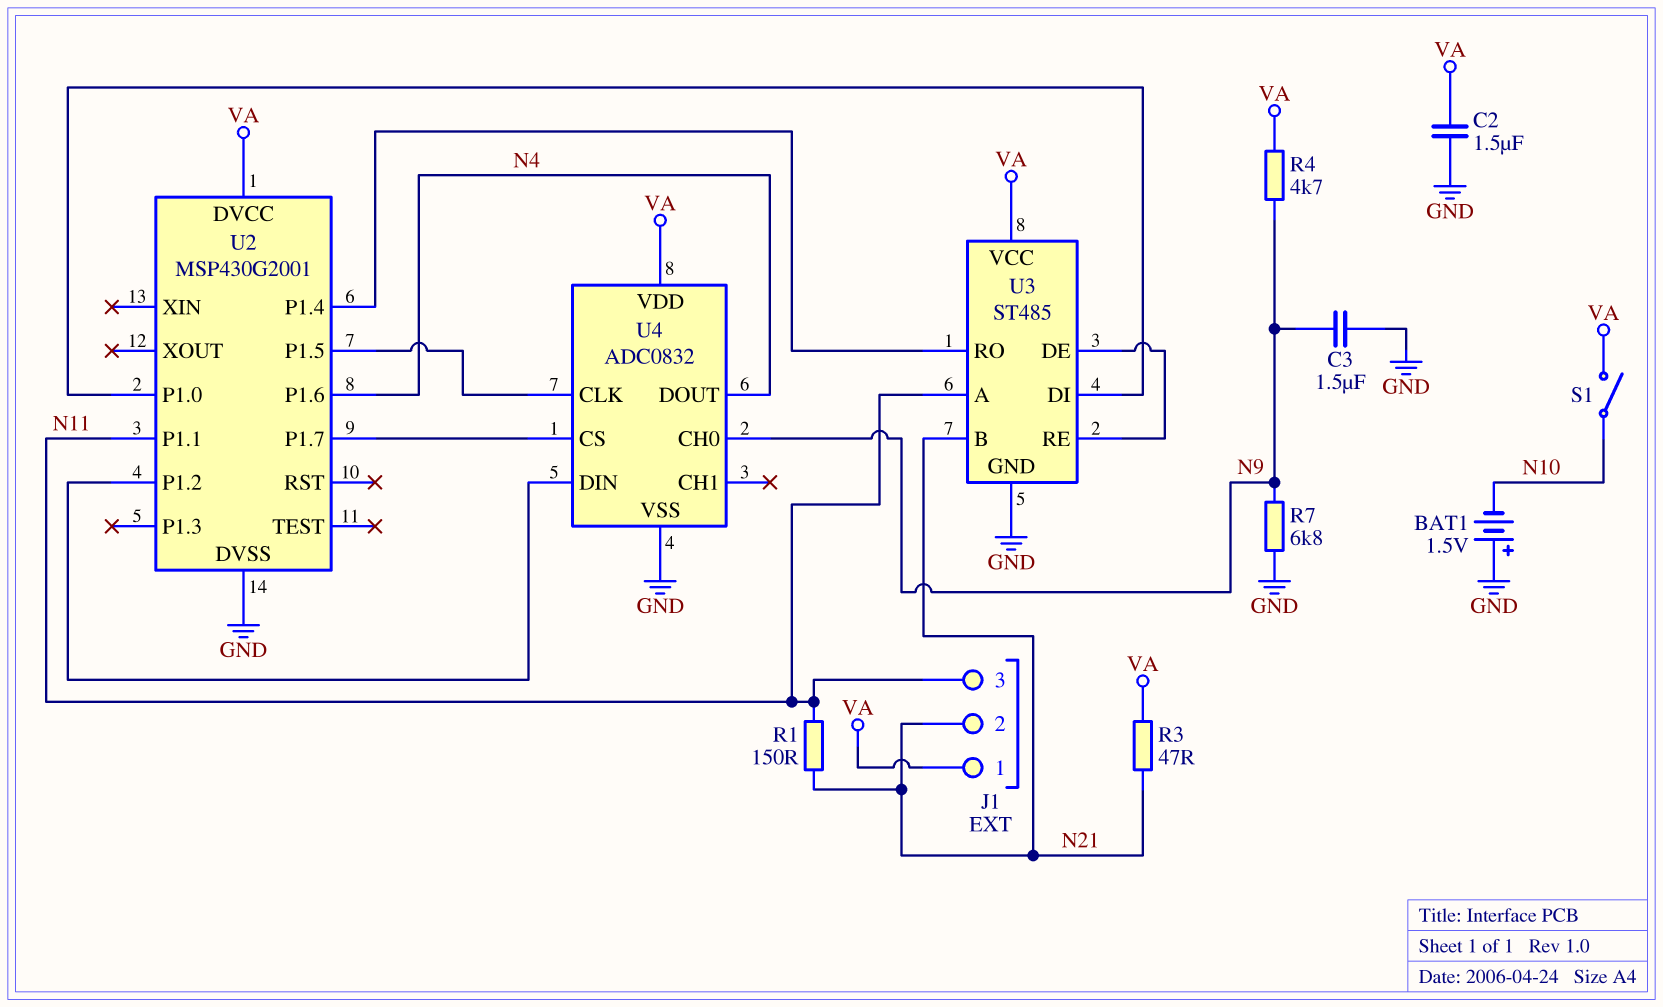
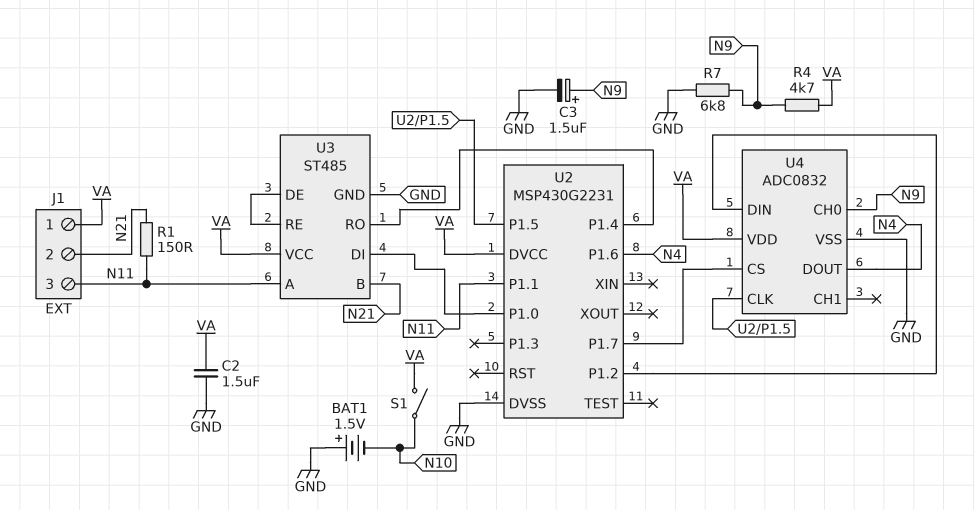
C3: 1.5uF (GND, N9) -> 1.5uF (plus N9, minus GND)
R3: 47 (N21, VA) -> none
U2: MSP430G2001 -> MSP430G2231

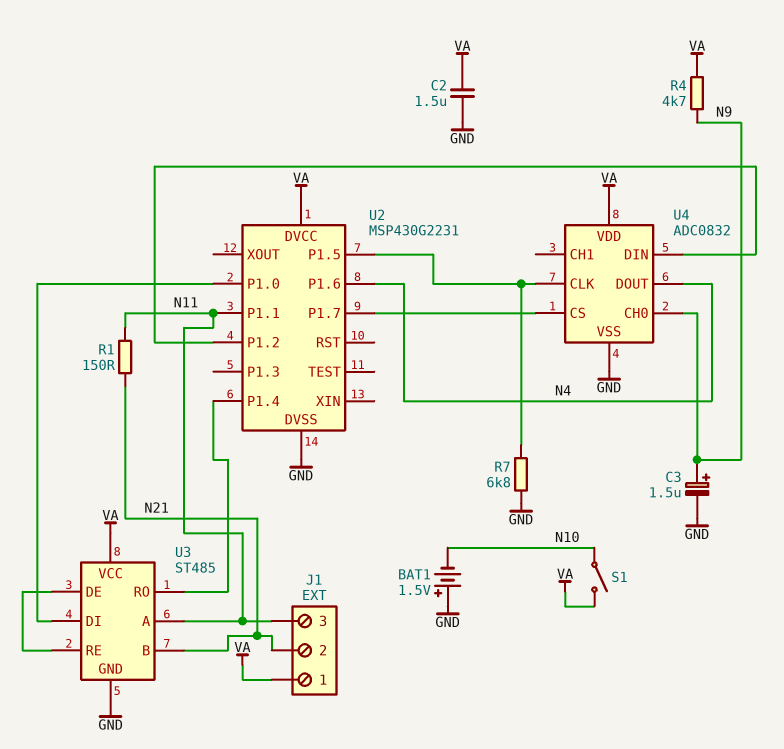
R7: 6.8k (GND, N9) -> 6.8k (GND, U2/P1.5)

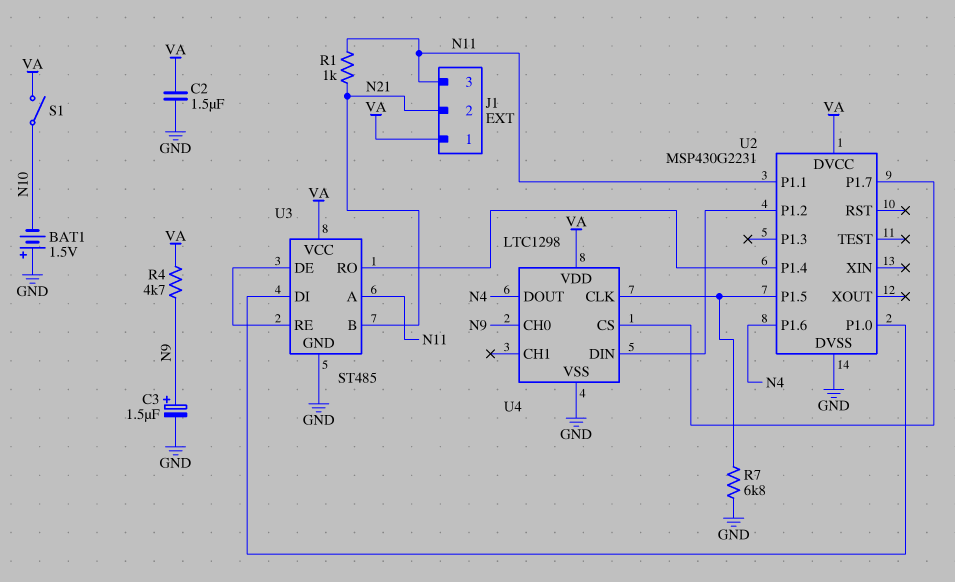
R1: 150 (N11, N21) -> 1k (N11, N21)
U4: ADC0832 -> LTC1298

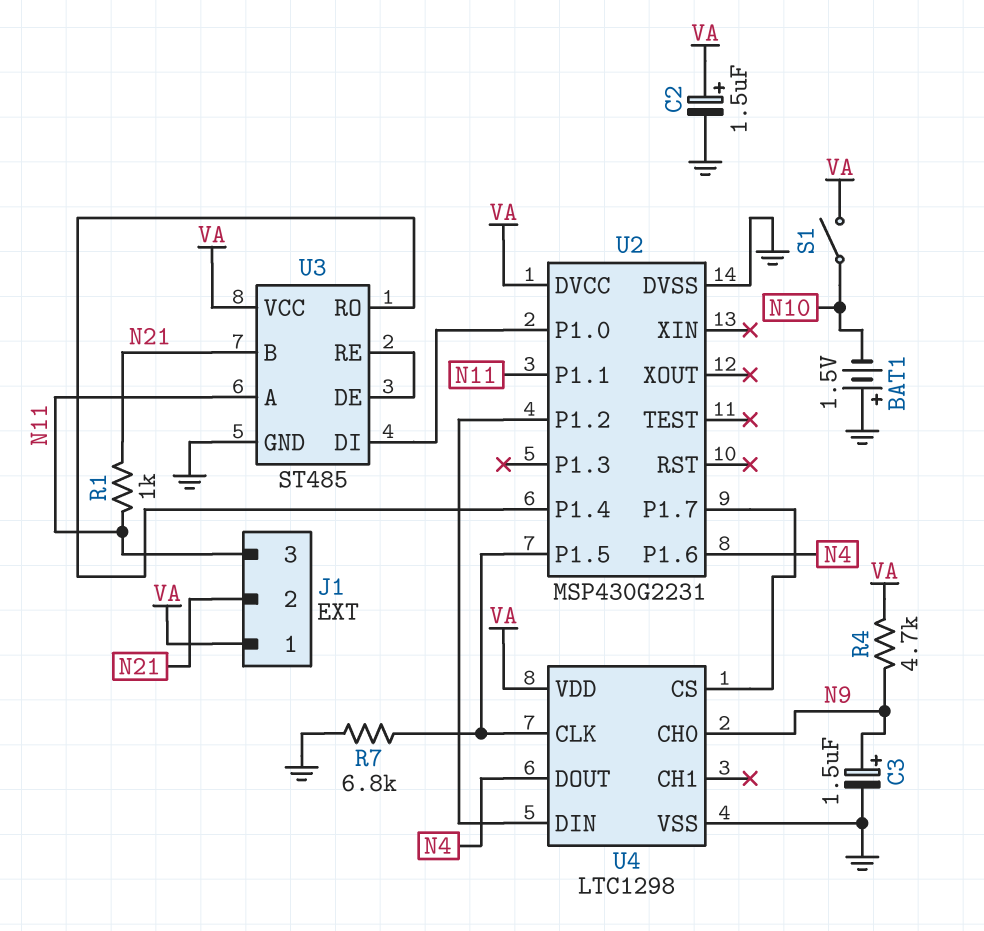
C2: 1.5uF (GND, VA) -> 1.5uF (plus VA, minus GND)

